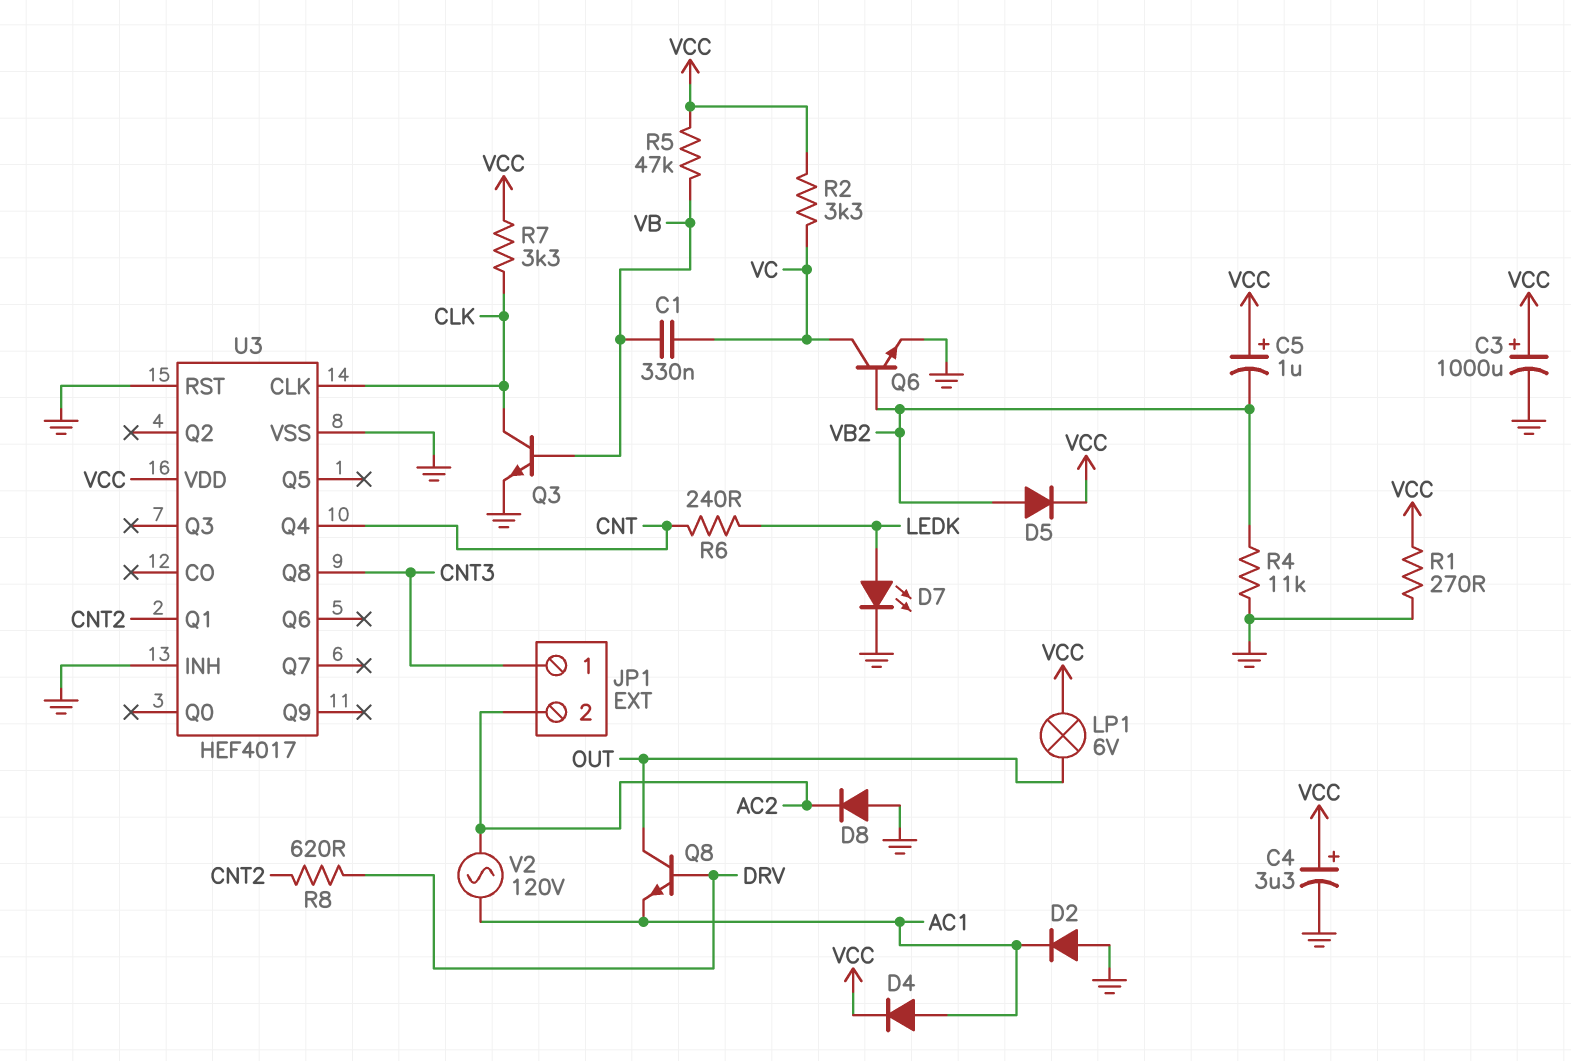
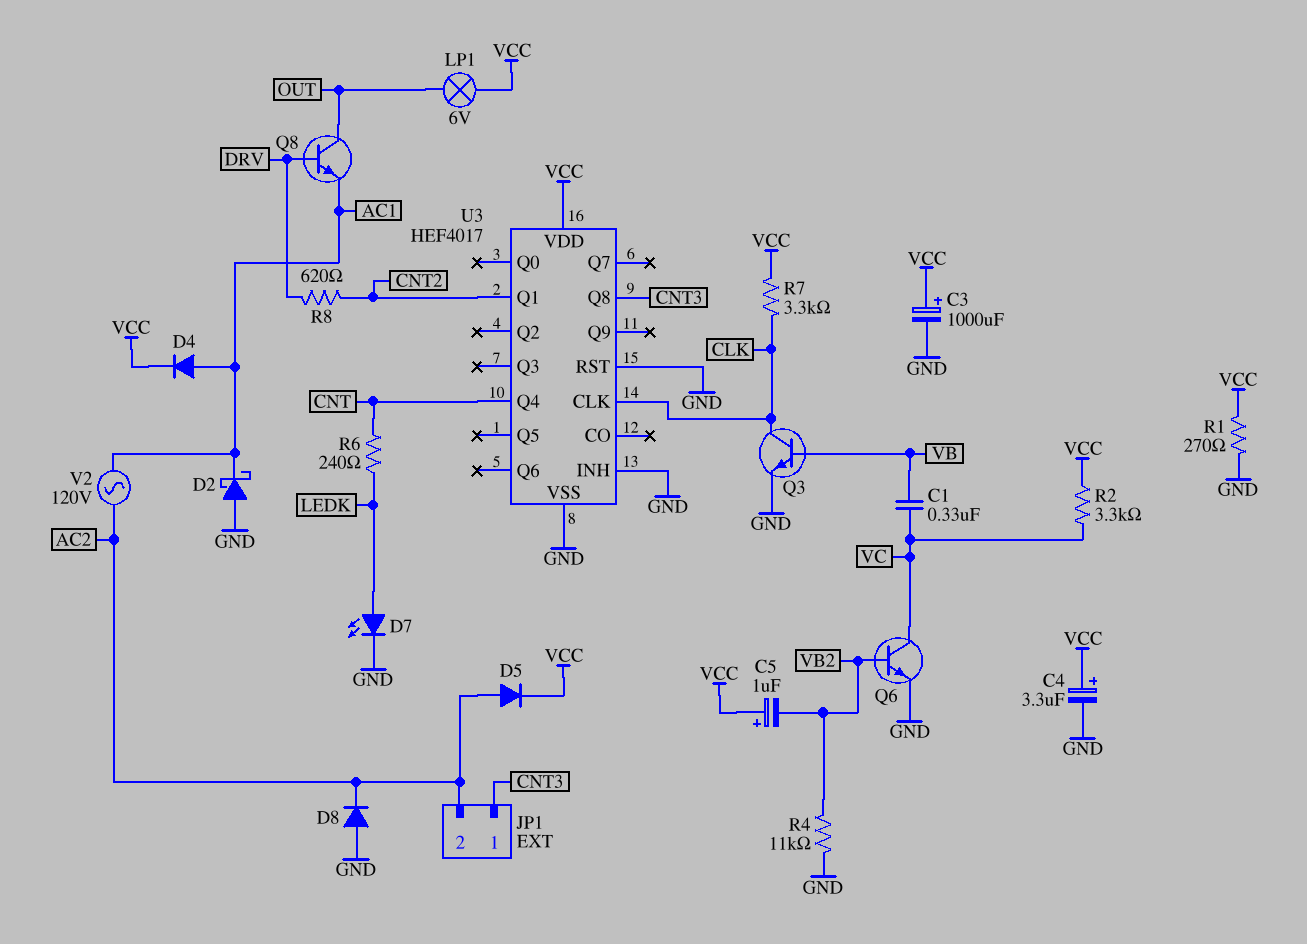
D2: diode (A GND, K AC1) -> schottky (A GND, K AC1)
D5: diode (A VB2, K VCC) -> diode (A AC2, K VCC)
R5: 47k (VB, VCC) -> none

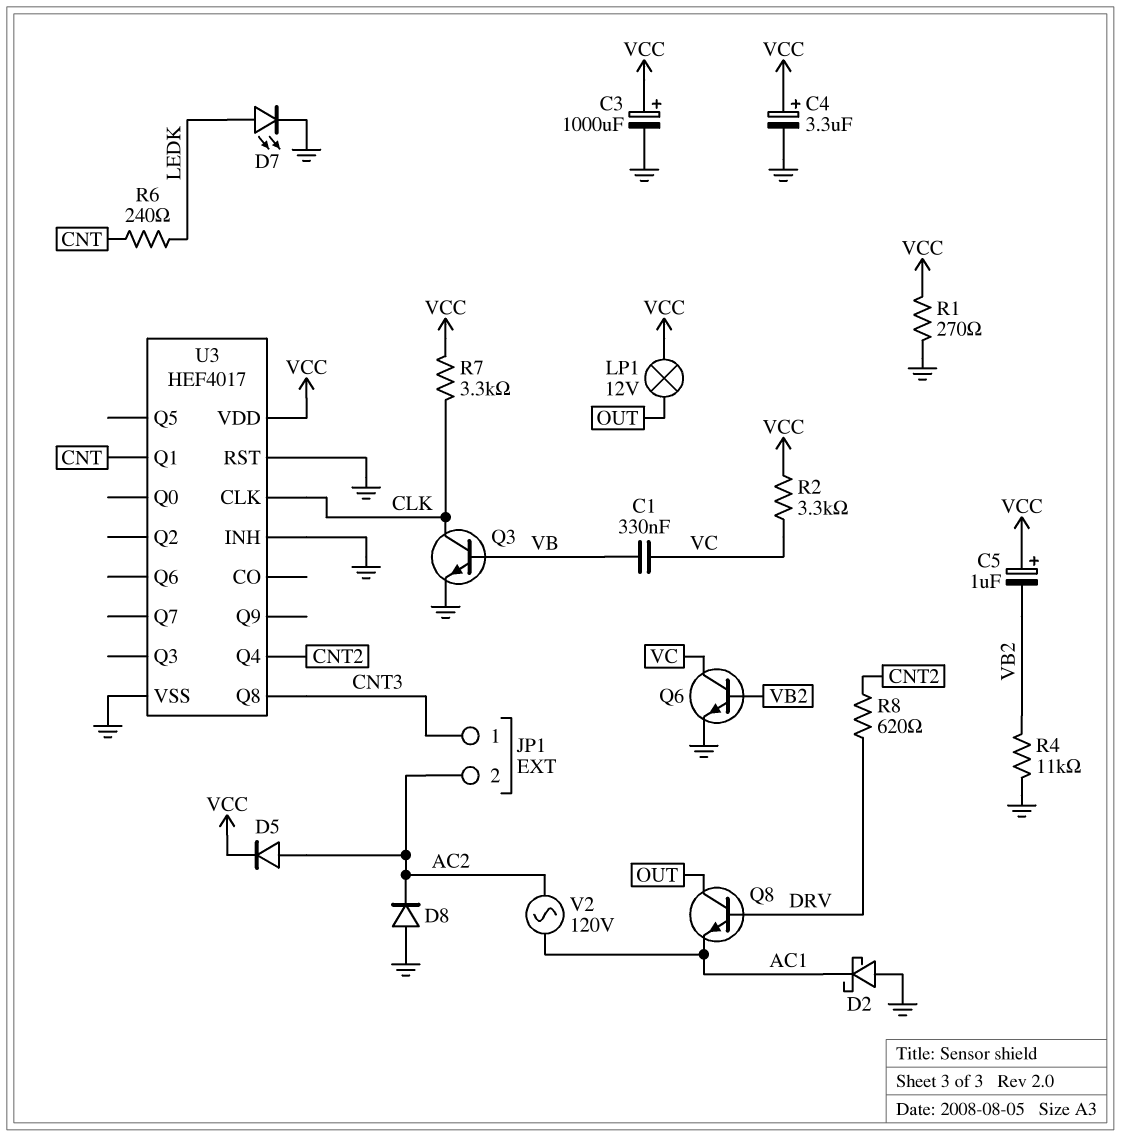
D4: diode (A AC1, K VCC) -> none
LP1: lamp 6V (OUT, VCC) -> lamp 12V (OUT, VCC)
U3 pin Q1: CNT2 -> CNT
U3 pin Q4: CNT -> CNT2

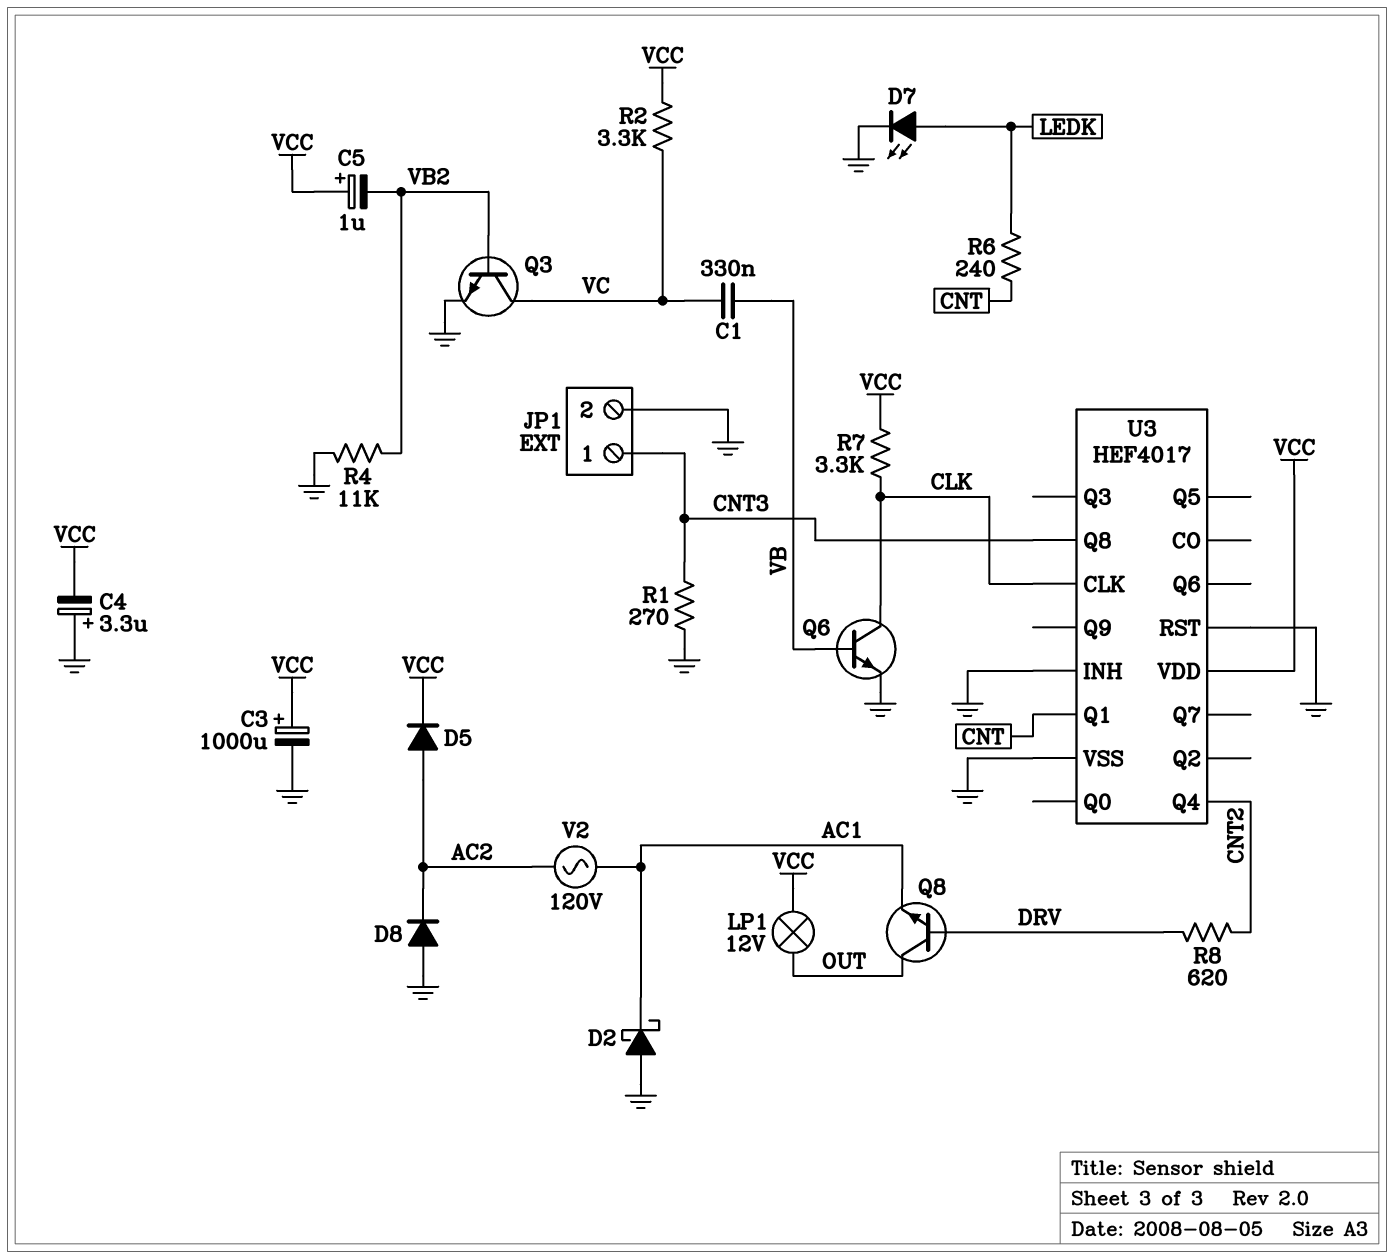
C4: 3.3uF (plus VCC, minus GND) -> 3.3uF (plus GND, minus VCC)
JP1 pin 2: AC2 -> GND
Q3: NPN (B VB, C CLK, E GND) -> NPN (B VB2, C VC, E GND)
Q6: NPN (B VB2, C VC, E GND) -> NPN (B VB, C CLK, E GND)
R1: 270 (GND, VCC) -> 270 (CNT3, GND)

